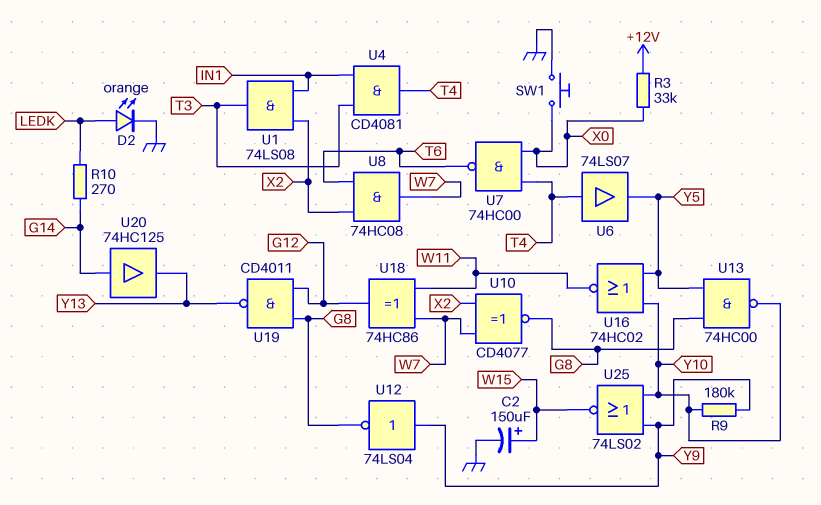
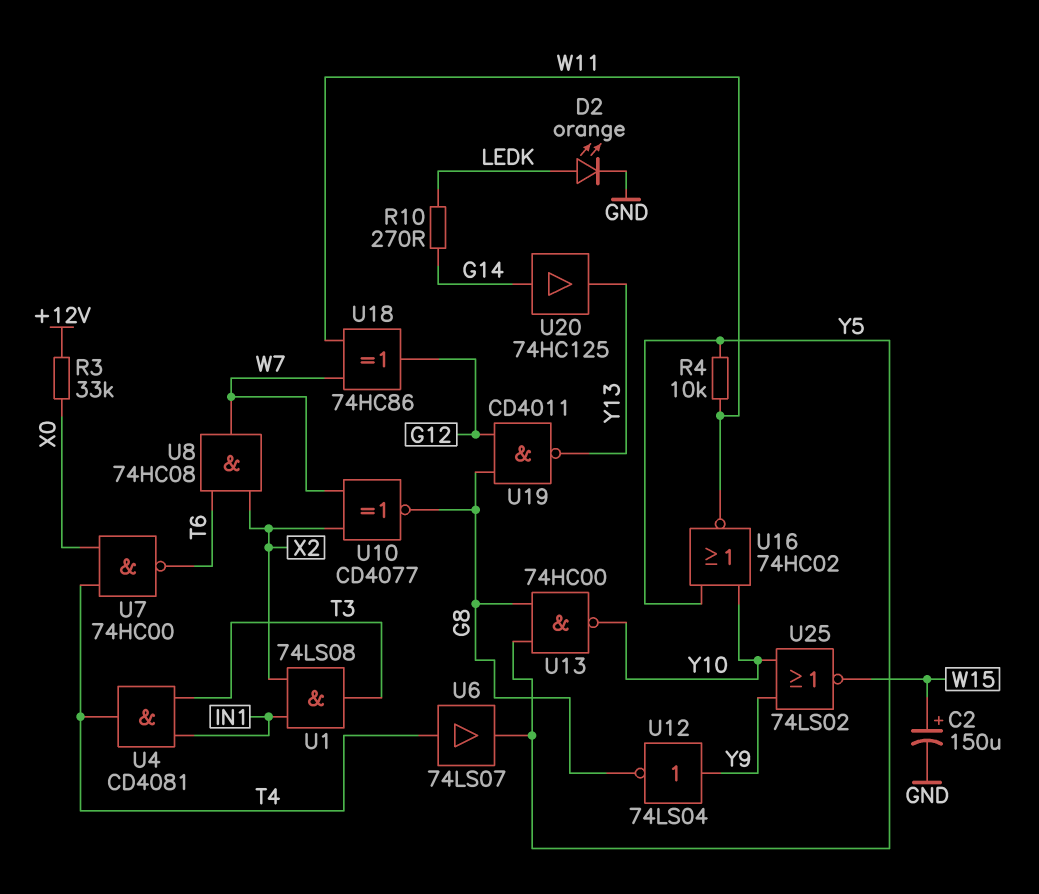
R4: none -> 10k (W11, Y5)
R9: 180k (Y9, Y10) -> none
SW1: button (GND, X0) -> none

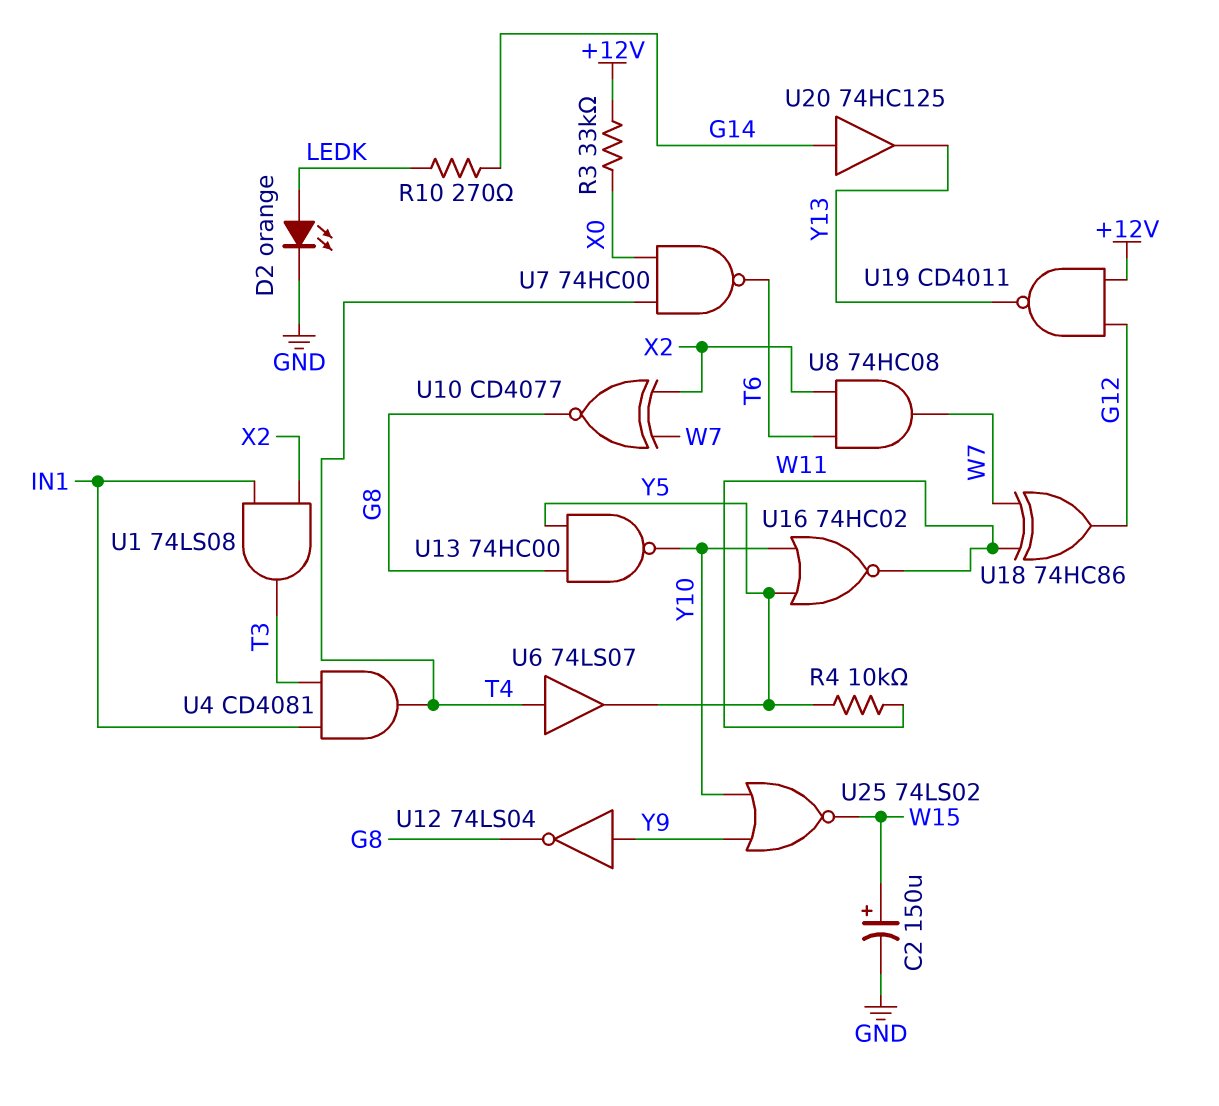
U19: NAND CD4011 (in G8, in G12, out Y13) -> NAND CD4011 (in +12V, in G12, out Y13)

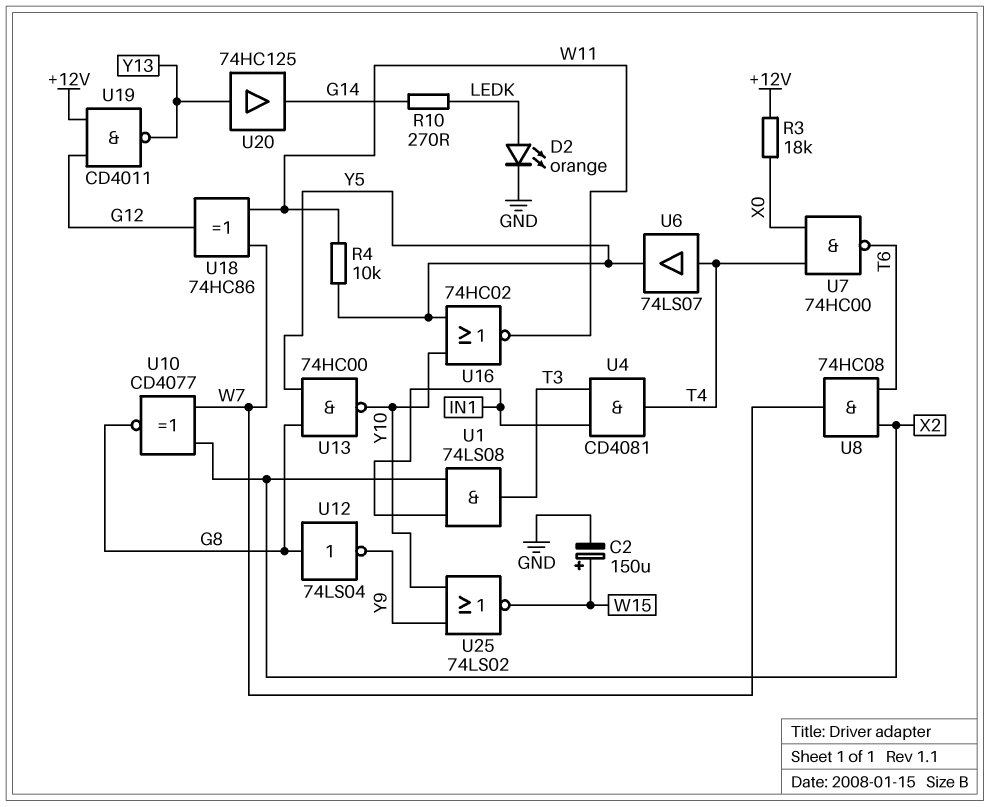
R3: 33k (+12V, X0) -> 18k (+12V, X0)
U12: NOT 74LS04 (in Y9, out G8) -> NOT 74LS04 (in G8, out Y9)
U20: buffer 74HC125 (in G14, out Y13) -> buffer 74HC125 (in Y13, out G14)

